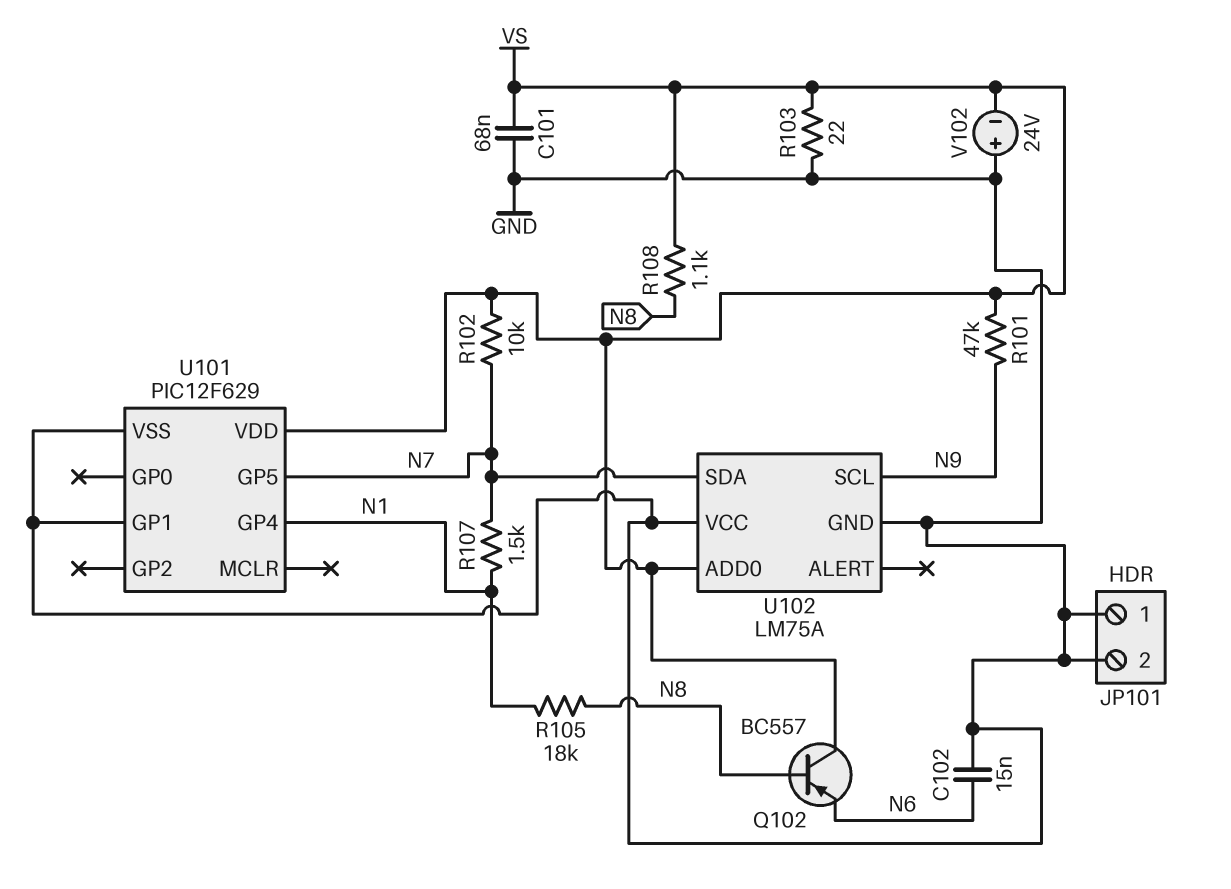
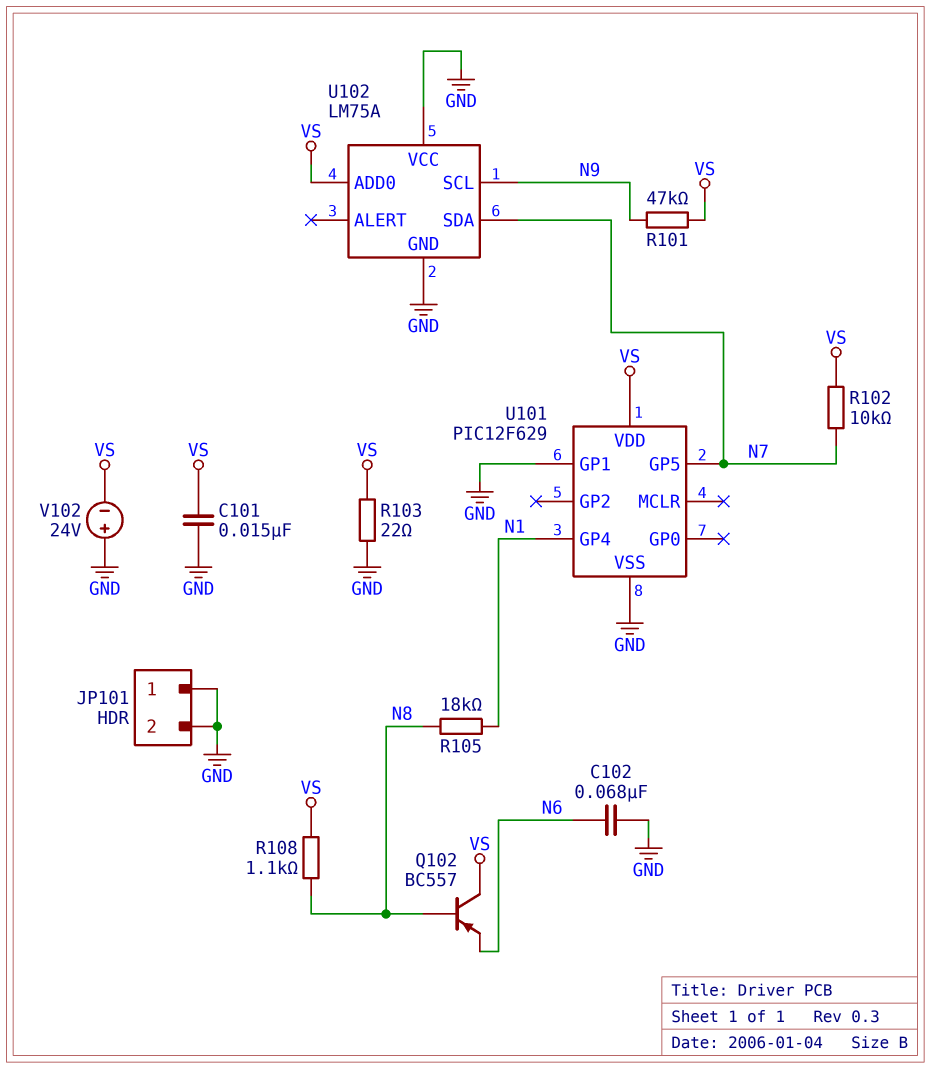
C101: 68nF (GND, VS) -> 15nF (GND, VS)
C102: 15nF (GND, N6) -> 68nF (GND, N6)
R107: 1.5k (N1, N7) -> none

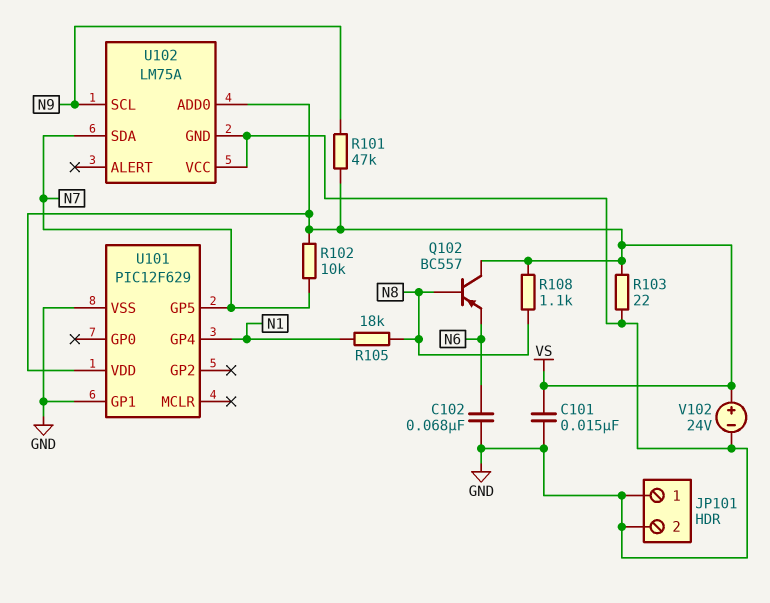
V102: 24V (plus GND, minus VS) -> 24V (plus VS, minus GND)

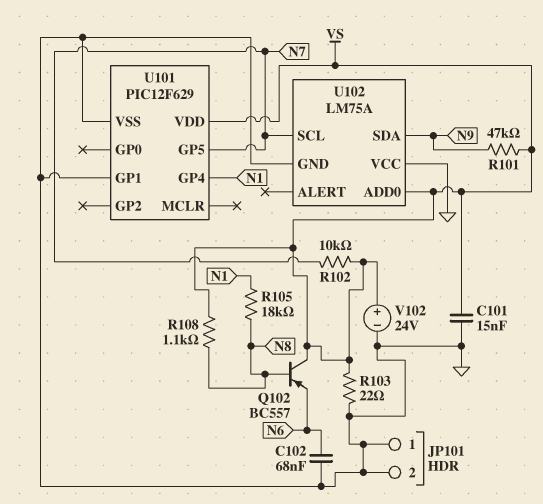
U102 pin SCL: N9 -> N7
U102 pin SDA: N7 -> N9

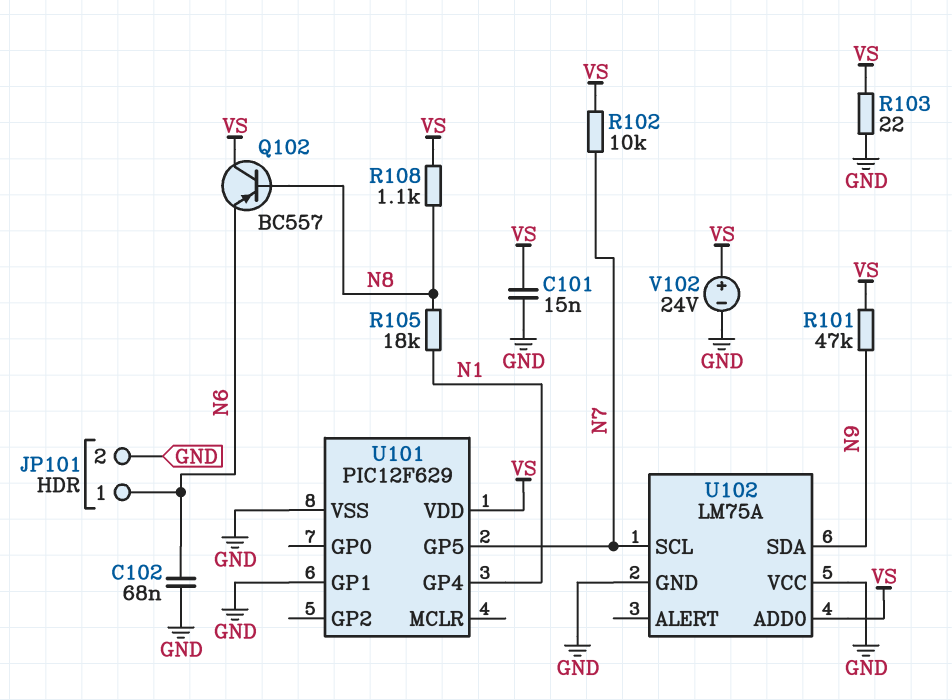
JP101 pin 1: GND -> N6

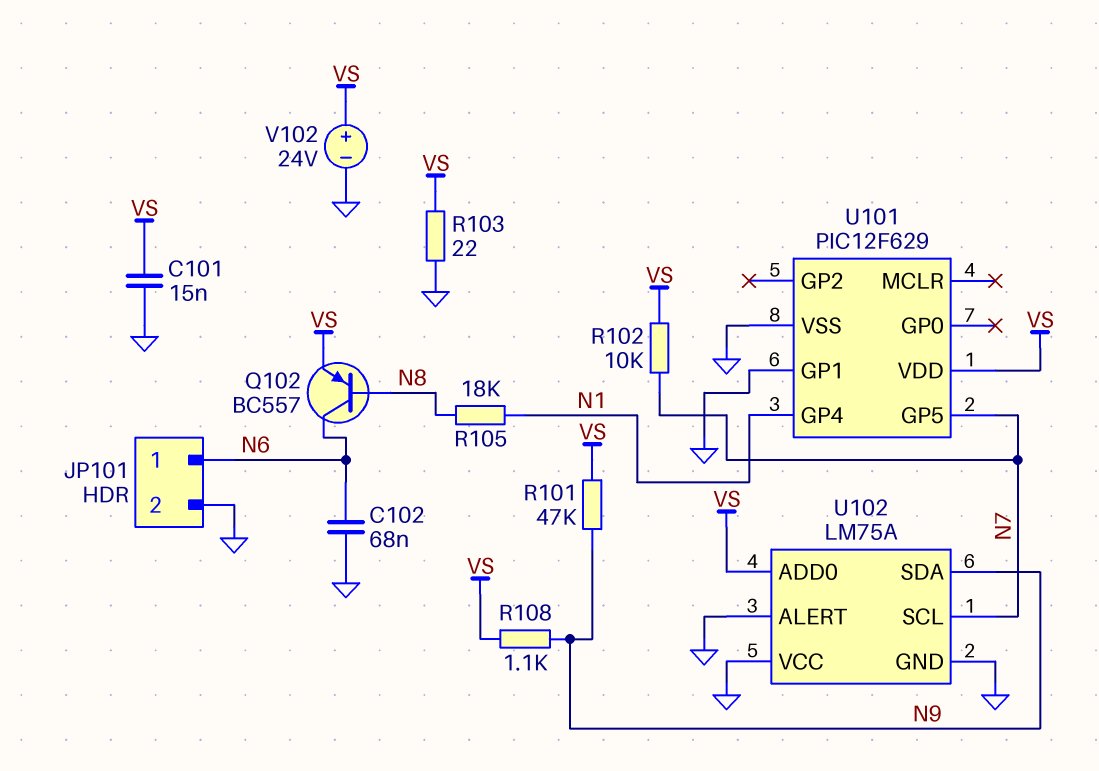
Q102: PNP BC557 (B N8, C VS, E N6) -> PNP BC557 (B N8, C N6, E VS)
R108: 1.1k (N8, VS) -> 1.1k (N9, VS)
U102 pin ALERT: none -> GND

